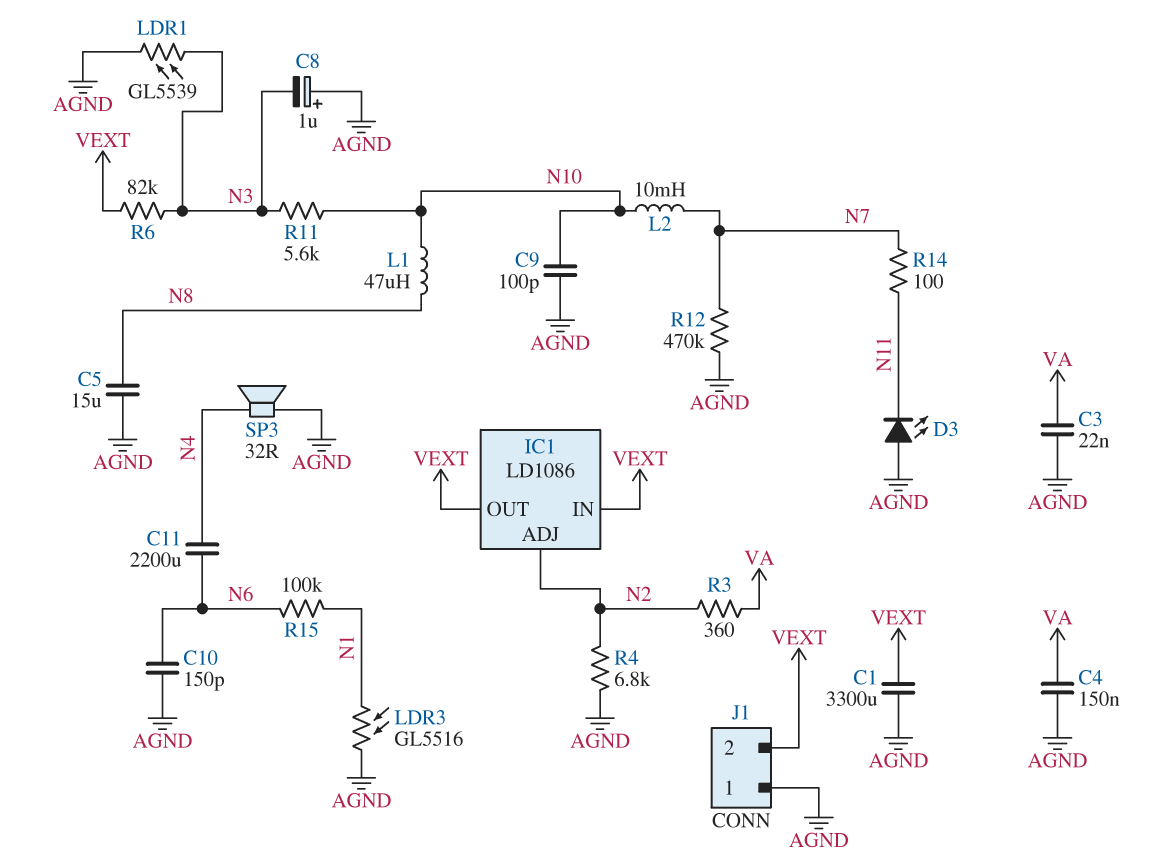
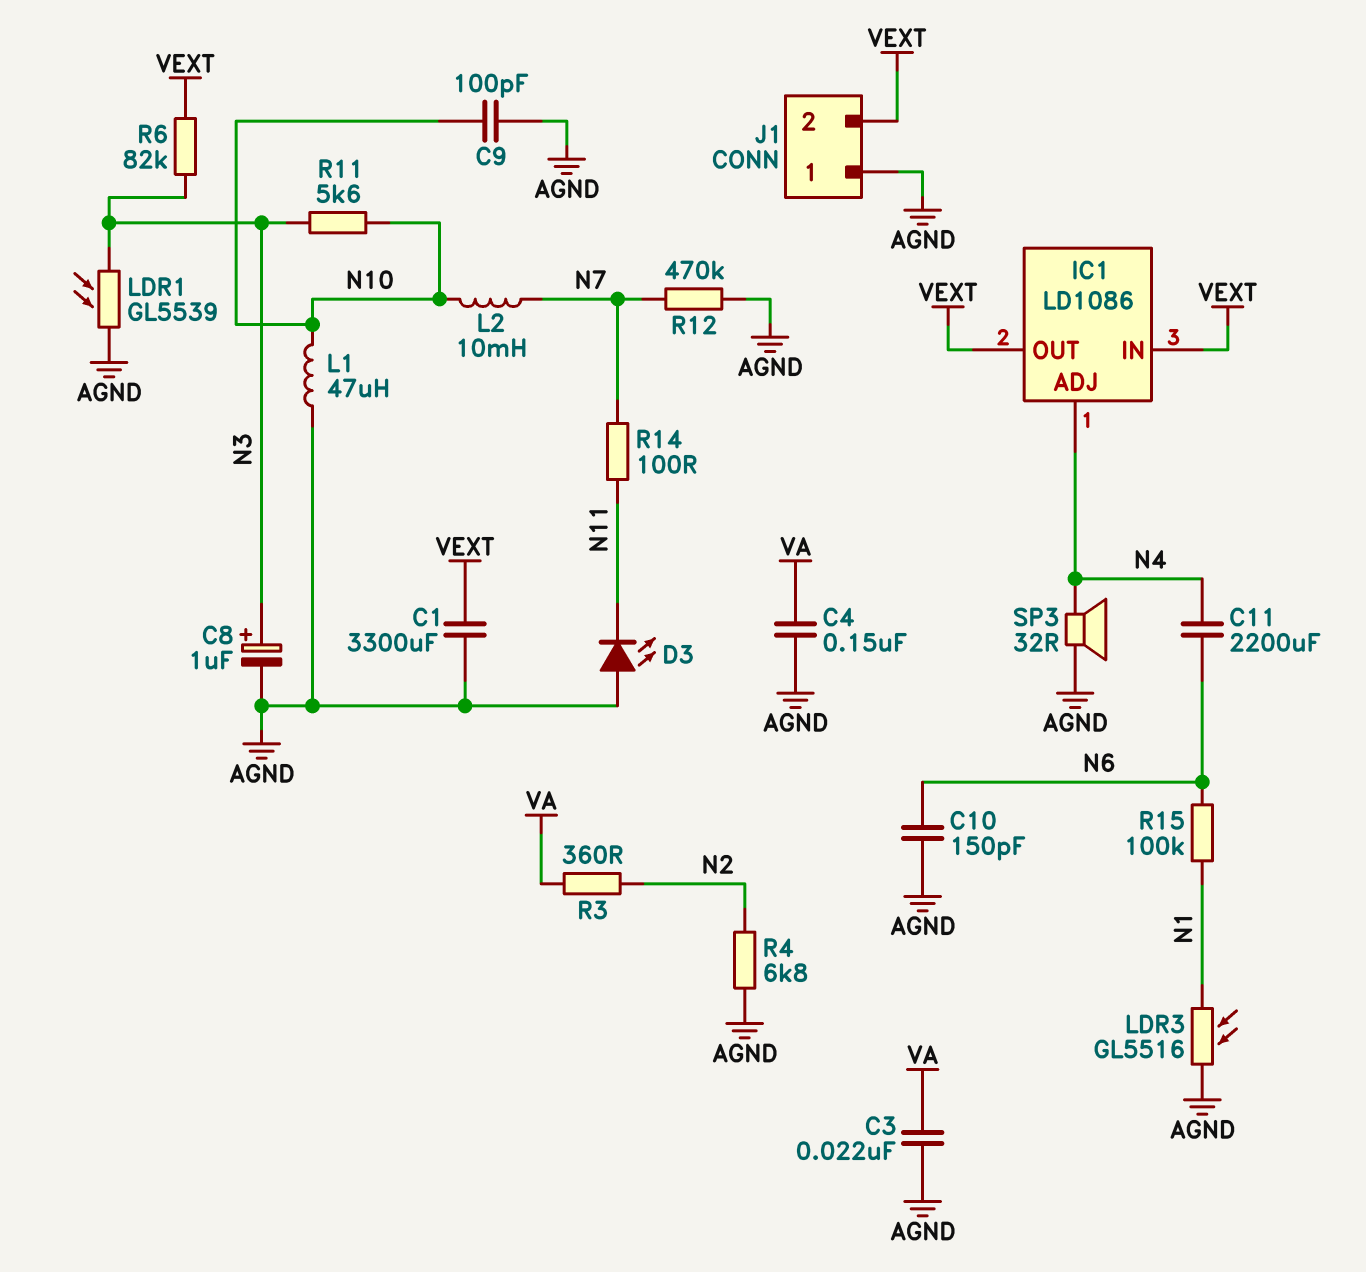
C5: 15uF (AGND, N8) -> none
C8: 1uF (plus AGND, minus N3) -> 1uF (plus N3, minus AGND)
IC1 pin ADJ: N2 -> N4
L1: 47uH (N8, N10) -> 47uH (AGND, N10)

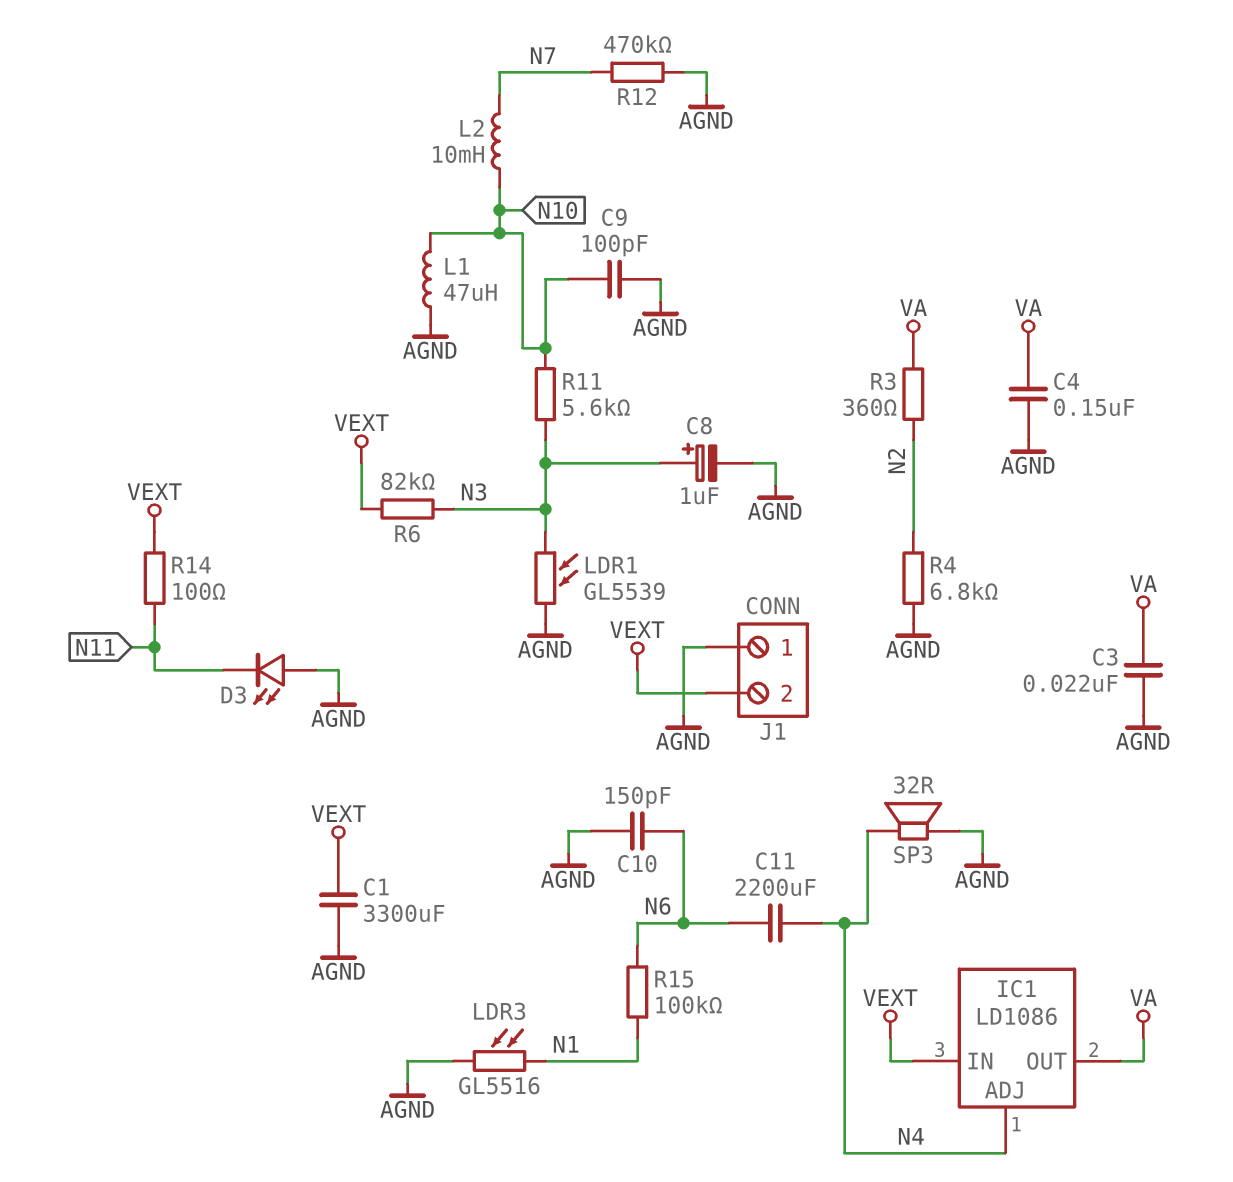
IC1 pin OUT: VEXT -> VA
R14: 100 (N7, N11) -> 100 (N11, VEXT)

